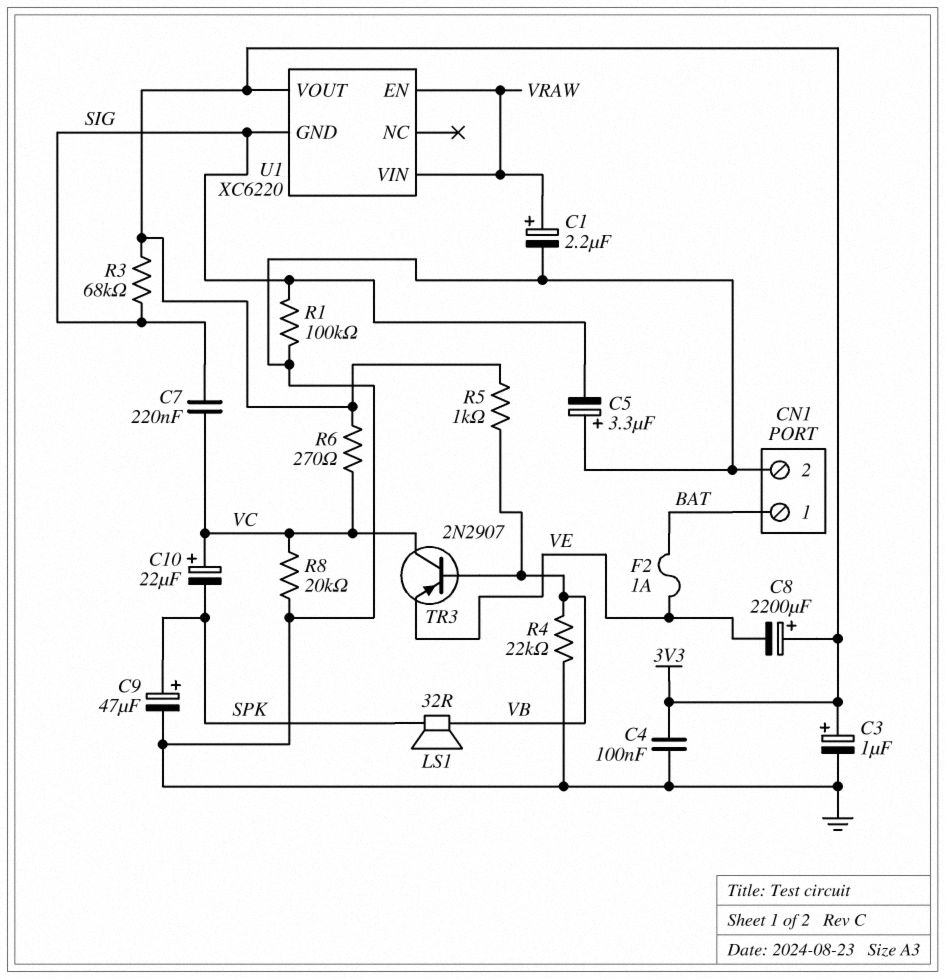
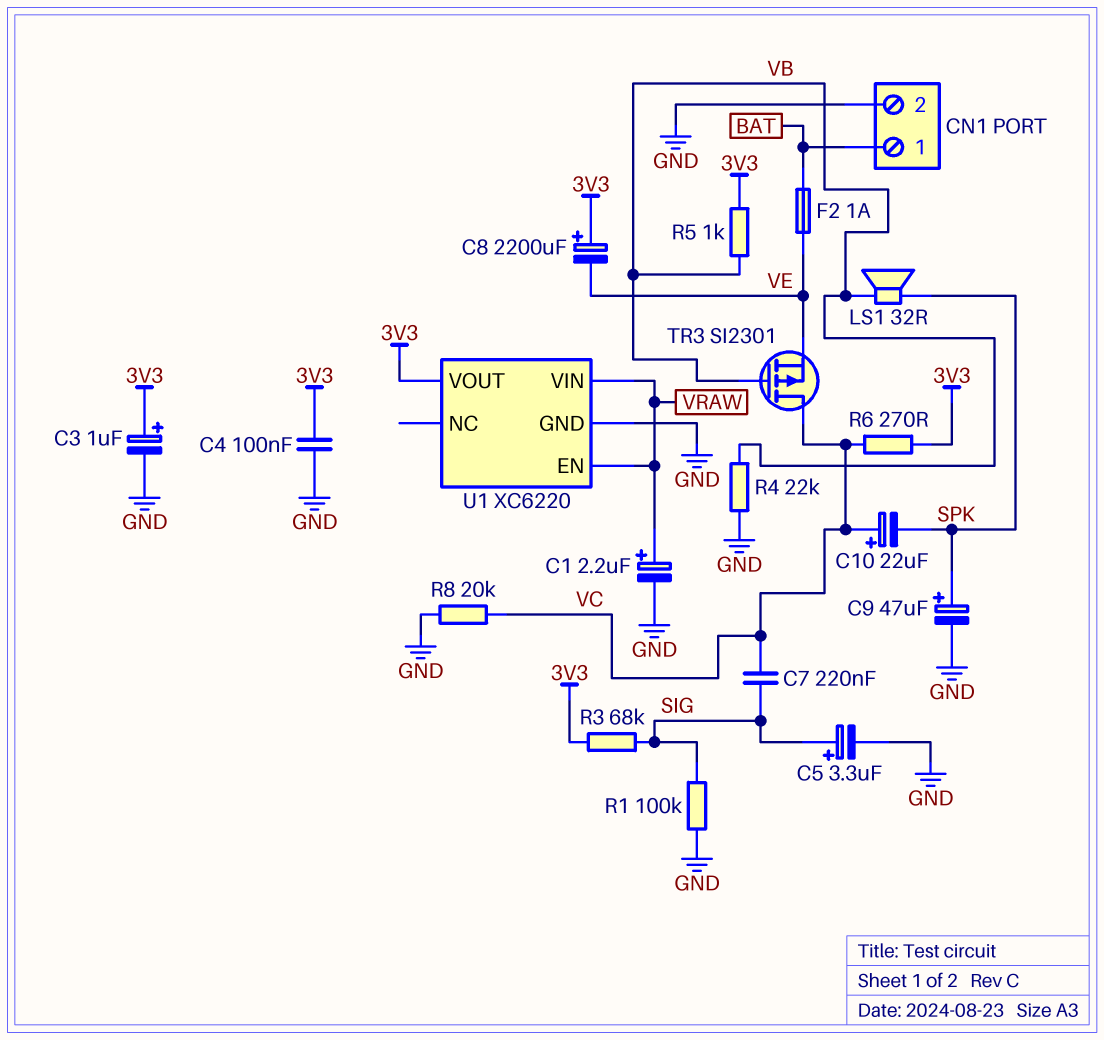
C5: 3.3uF (plus GND, minus SIG) -> 3.3uF (plus SIG, minus GND)
TR3: PNP 2N2907 (B VB, C VC, E VE) -> PMOS SI2301 (G VB, D VC, S VE)
U1 pin GND: SIG -> GND

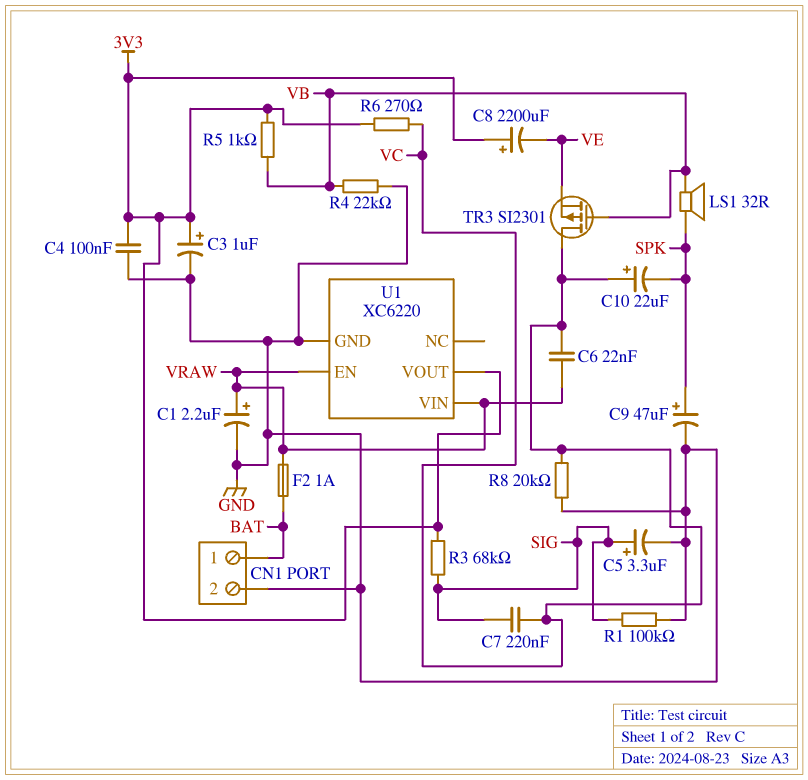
C6: none -> 22nF (VC, VRAW)
F2: 1A (BAT, VE) -> 1A (BAT, VRAW)

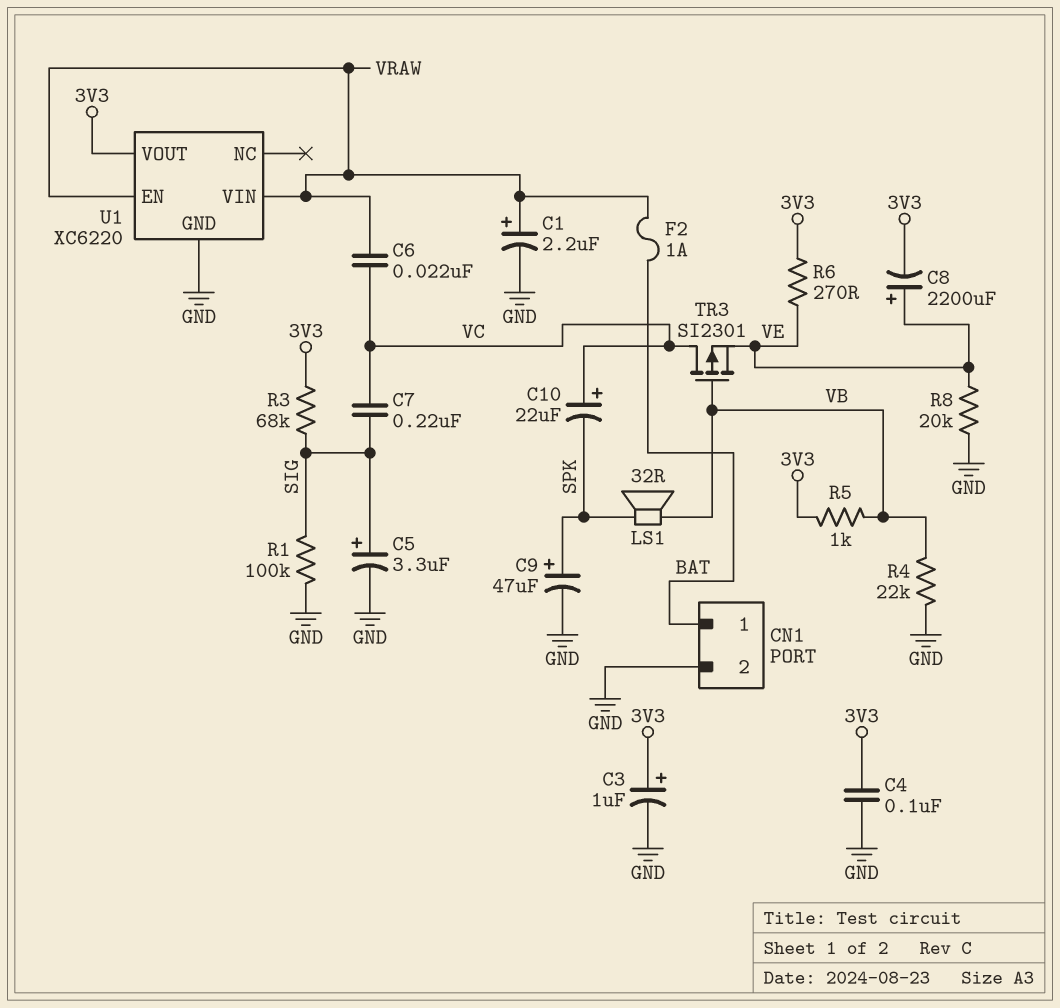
C8: 2200uF (plus 3V3, minus VE) -> 2200uF (plus VE, minus 3V3)
R6: 270 (3V3, VC) -> 270 (3V3, VE)
R8: 20k (GND, VC) -> 20k (GND, VE)

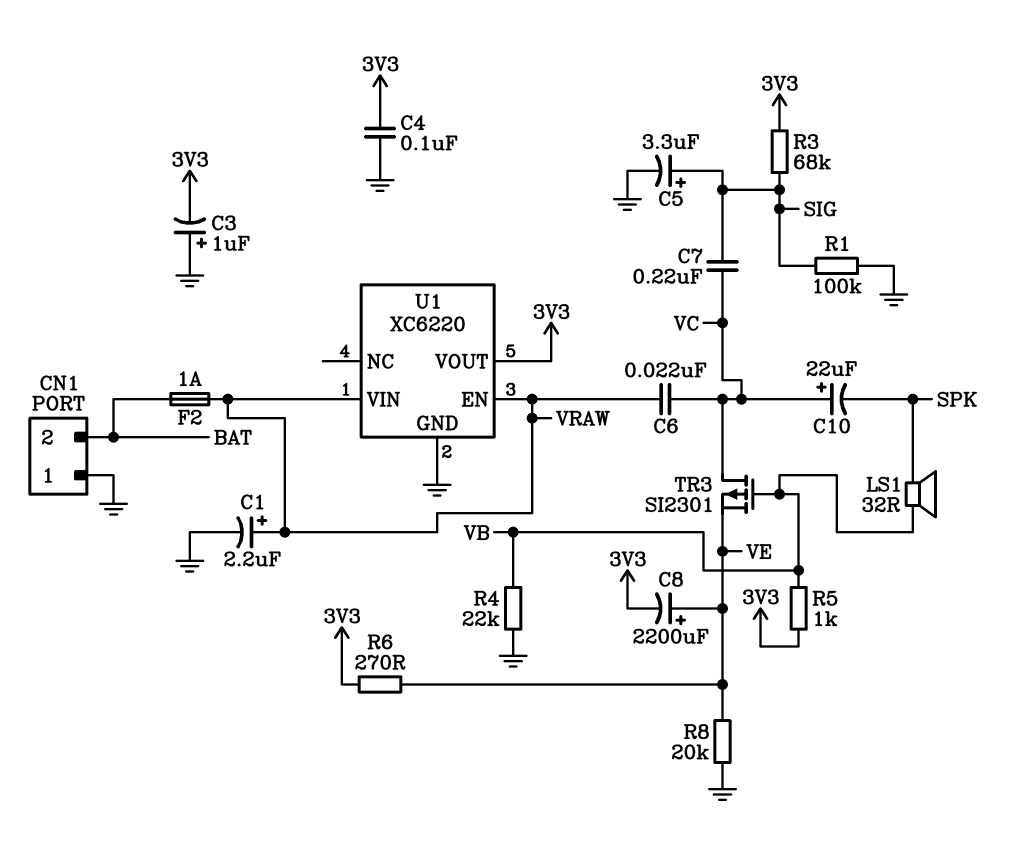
C3: 1uF (plus 3V3, minus GND) -> 1uF (plus GND, minus 3V3)
C9: 47uF (plus SPK, minus GND) -> none
CN1 pin 1: BAT -> GND
CN1 pin 2: GND -> BAT

